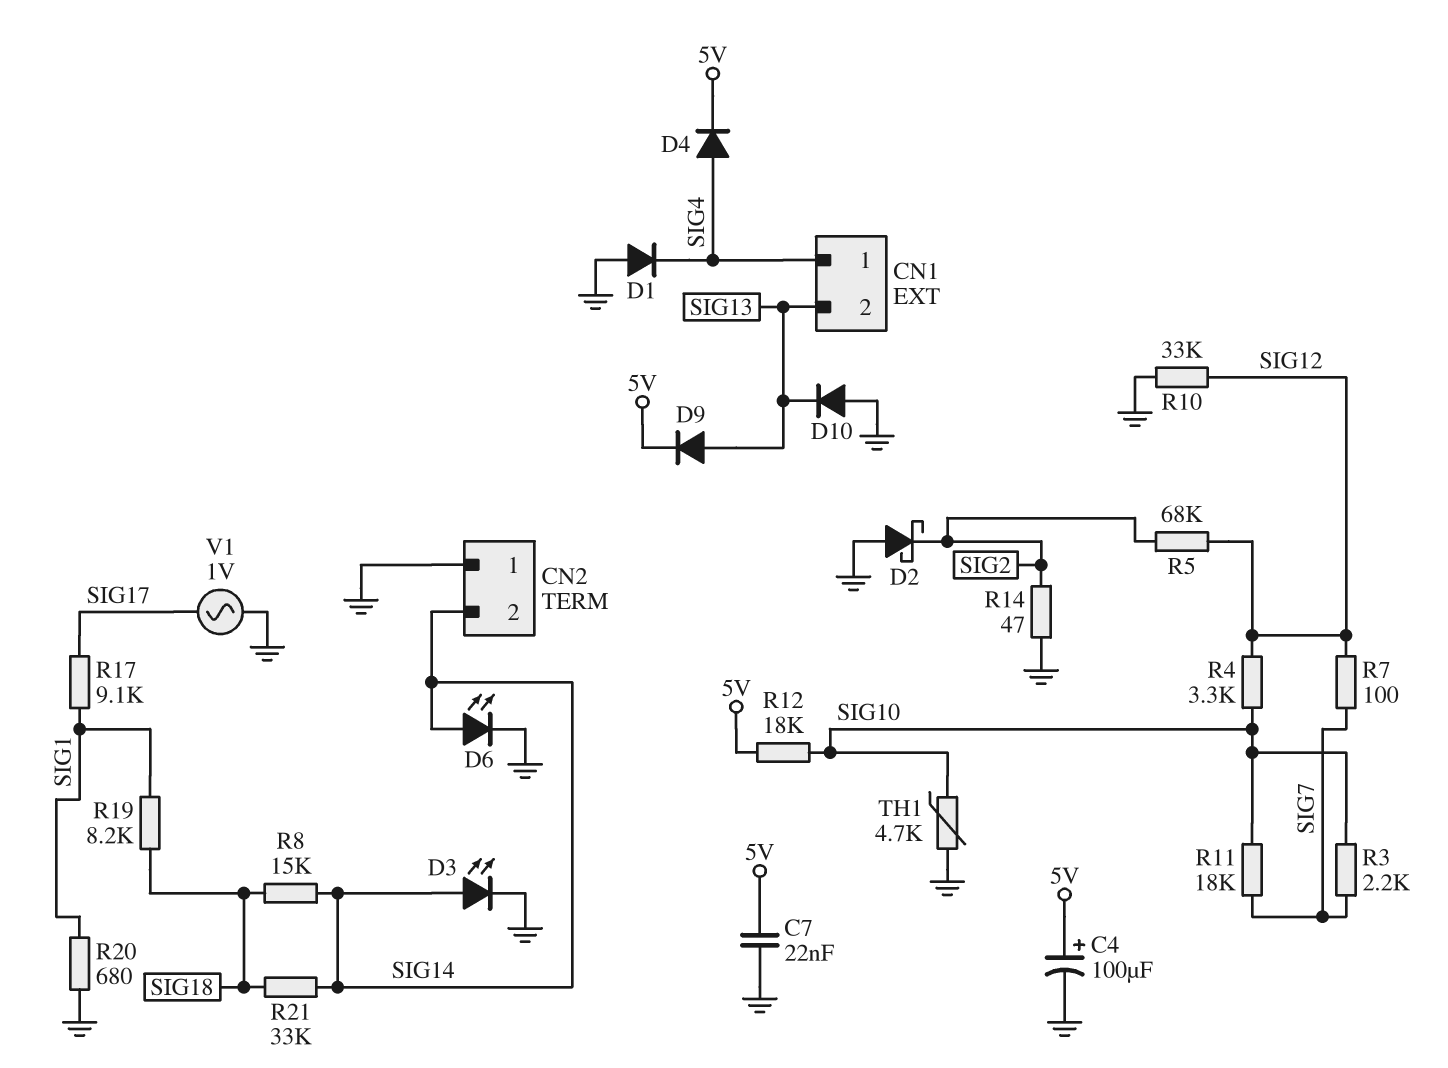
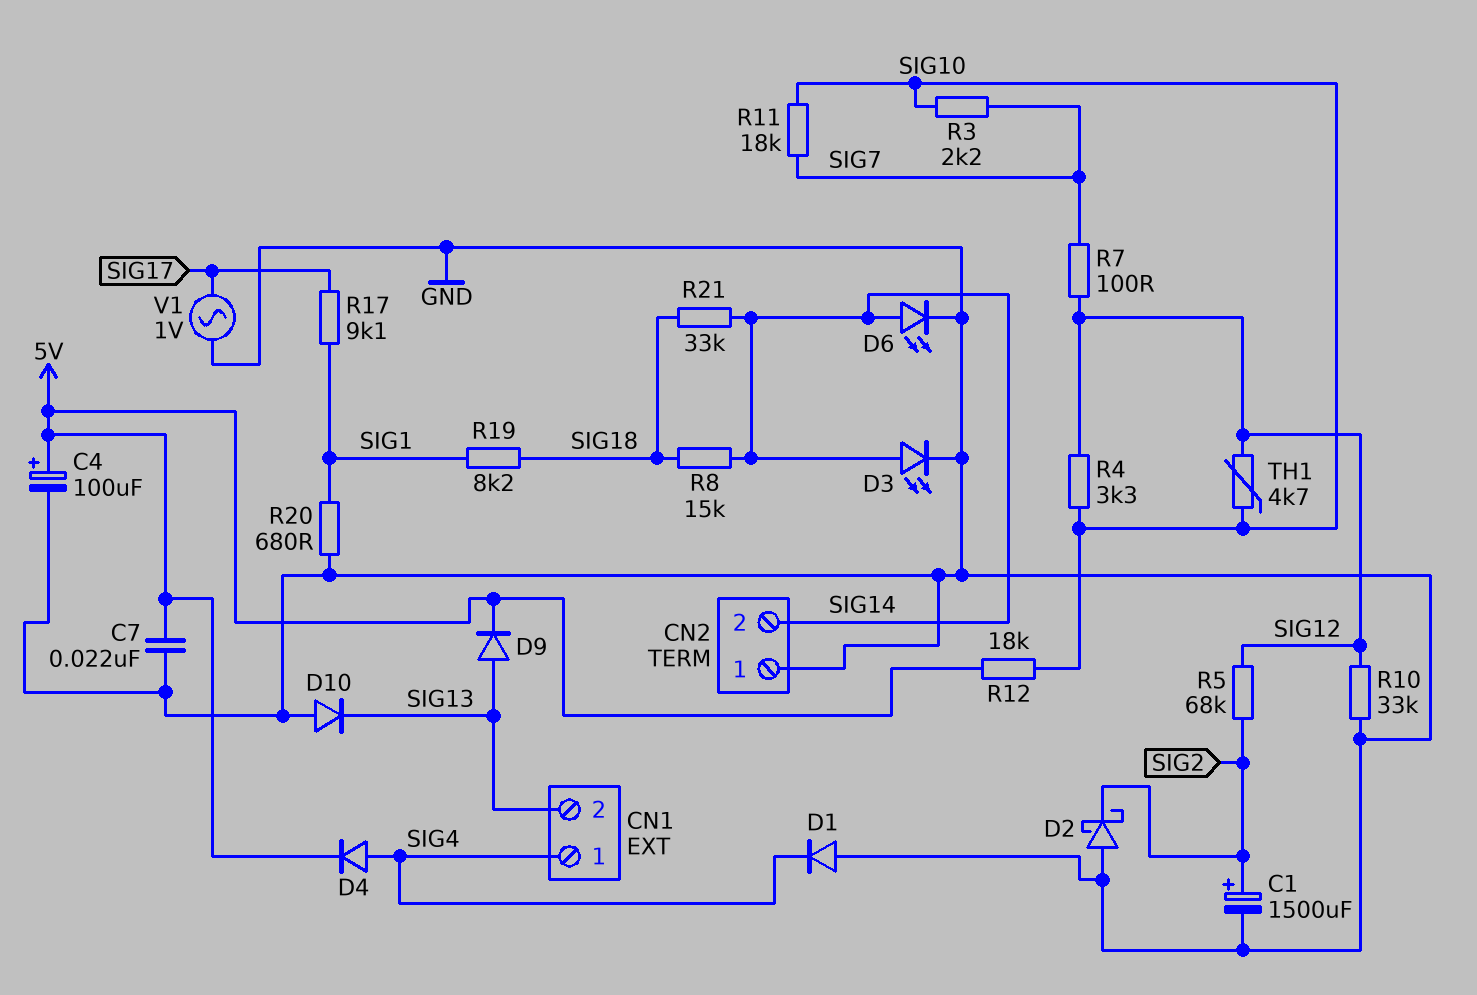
C1: none -> 1500uF (plus SIG2, minus GND)
R14: 47 (GND, SIG2) -> none
TH1: 4.7k (GND, SIG10) -> 4.7k (SIG10, SIG12)

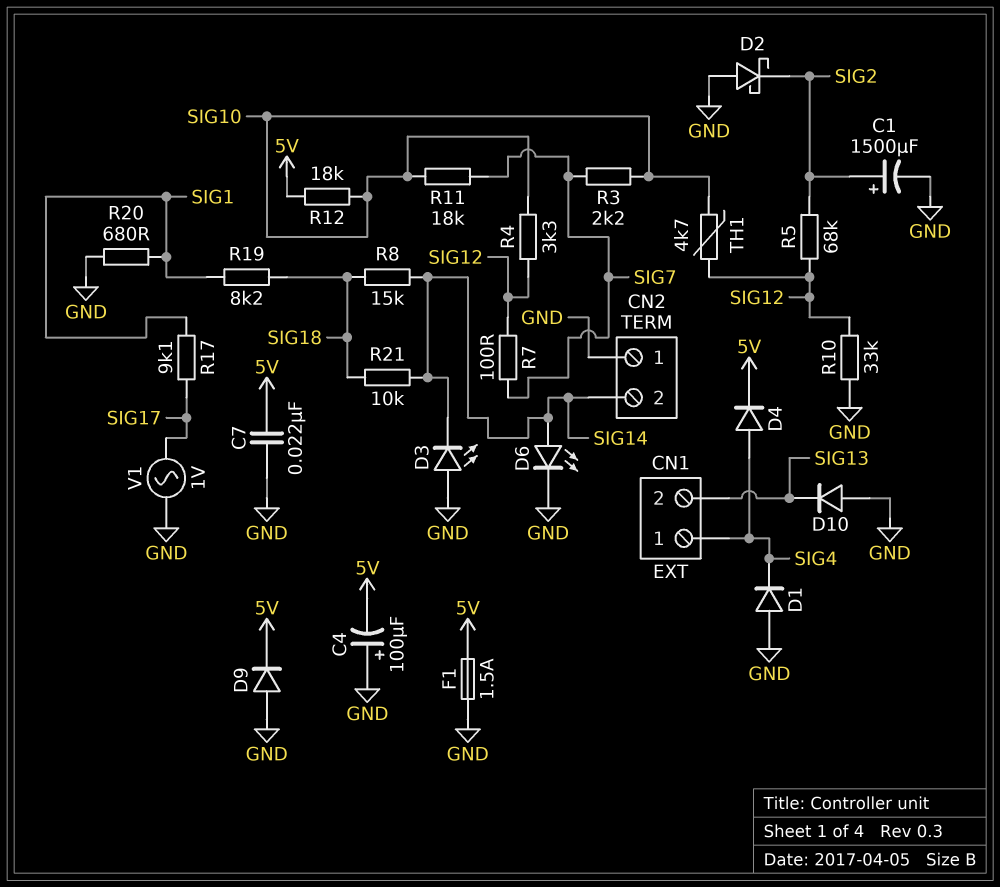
C4: 100uF (plus 5V, minus GND) -> 100uF (plus GND, minus 5V)
D3: LED (A SIG14, K GND) -> LED (A GND, K SIG14)
D9: diode (A SIG13, K 5V) -> diode (A GND, K 5V)
F1: none -> 1.5A (5V, GND)
R21: 33k (SIG14, SIG18) -> 10k (SIG14, SIG18)

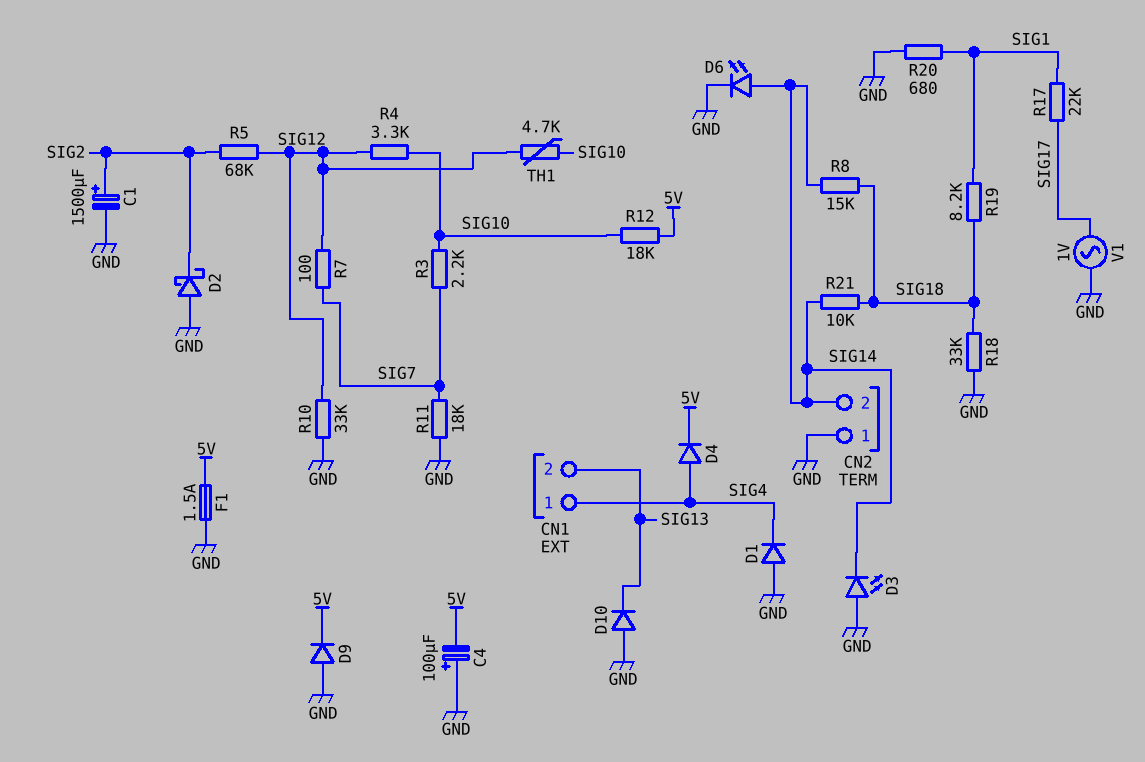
C7: 22nF (5V, GND) -> none
R11: 18k (SIG7, SIG10) -> 18k (GND, SIG7)
R17: 9.1k (SIG1, SIG17) -> 22k (SIG1, SIG17)
R18: none -> 33k (GND, SIG18)

